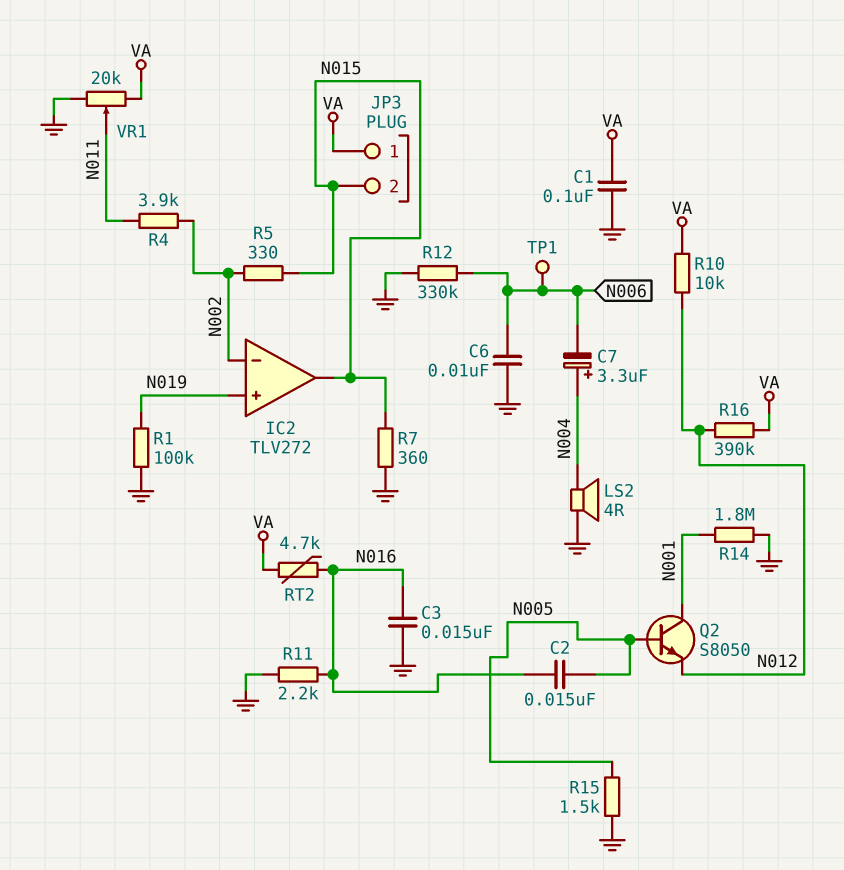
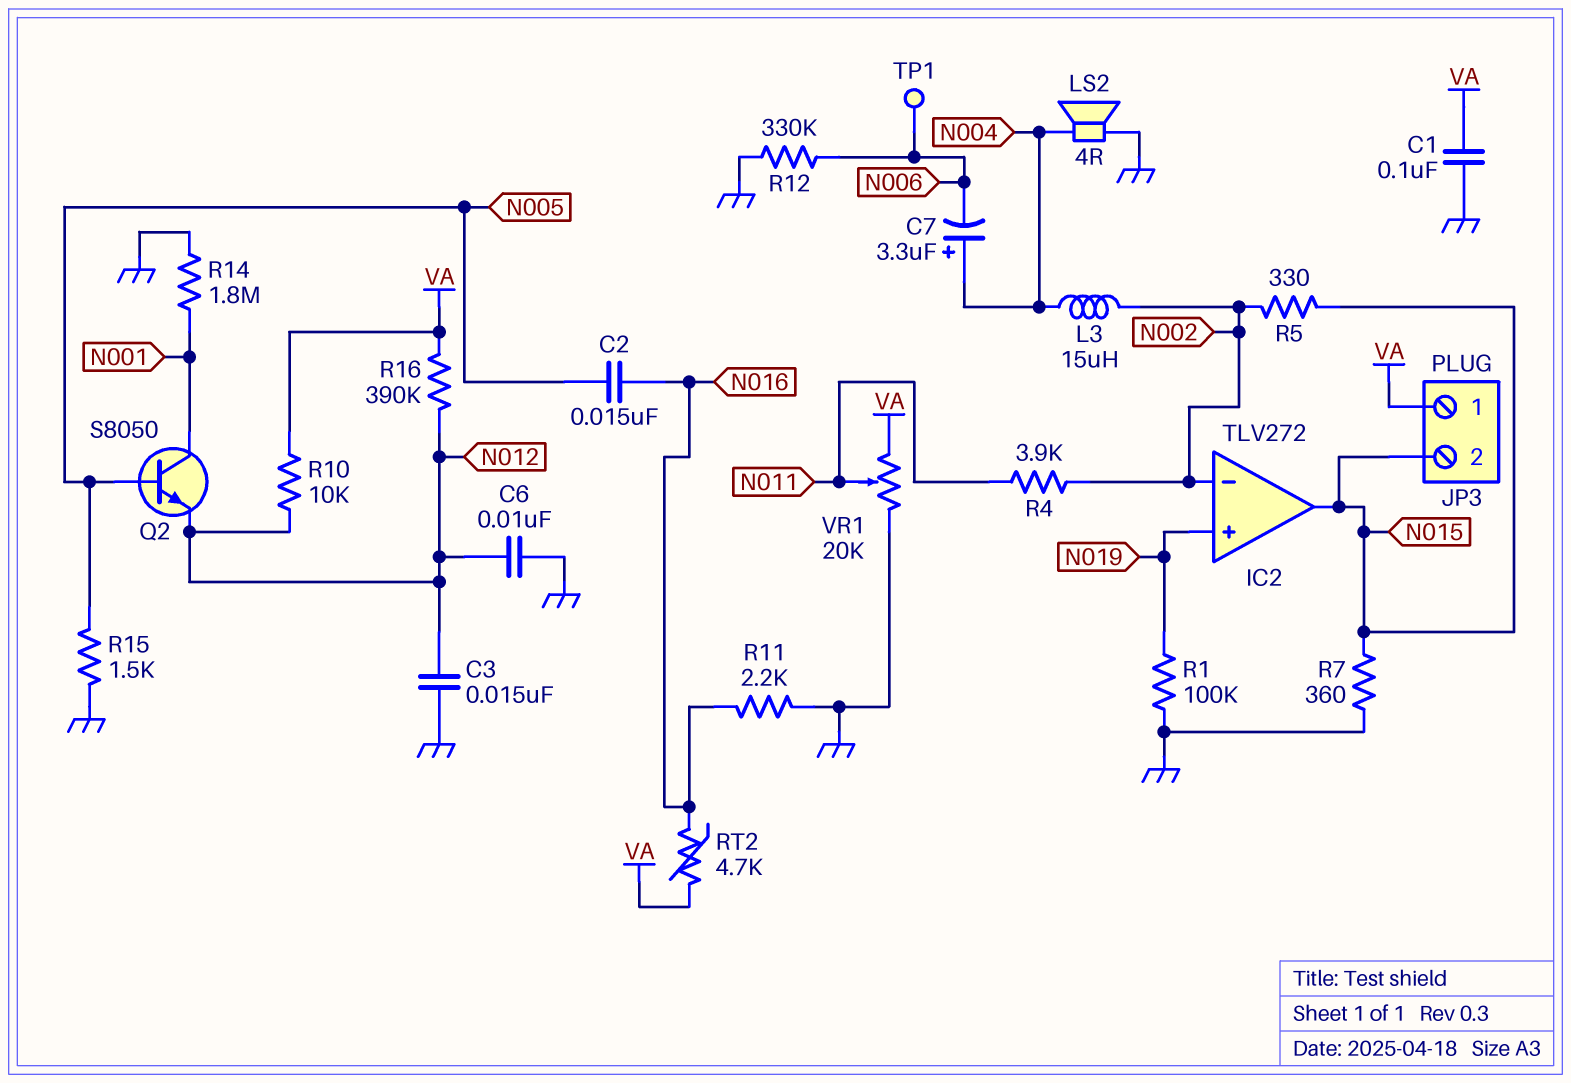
C3: 15nF (GND, N016) -> 15nF (GND, N012)
C6: 10nF (GND, N006) -> 10nF (GND, N012)
L3: none -> 15uH (N002, N004)

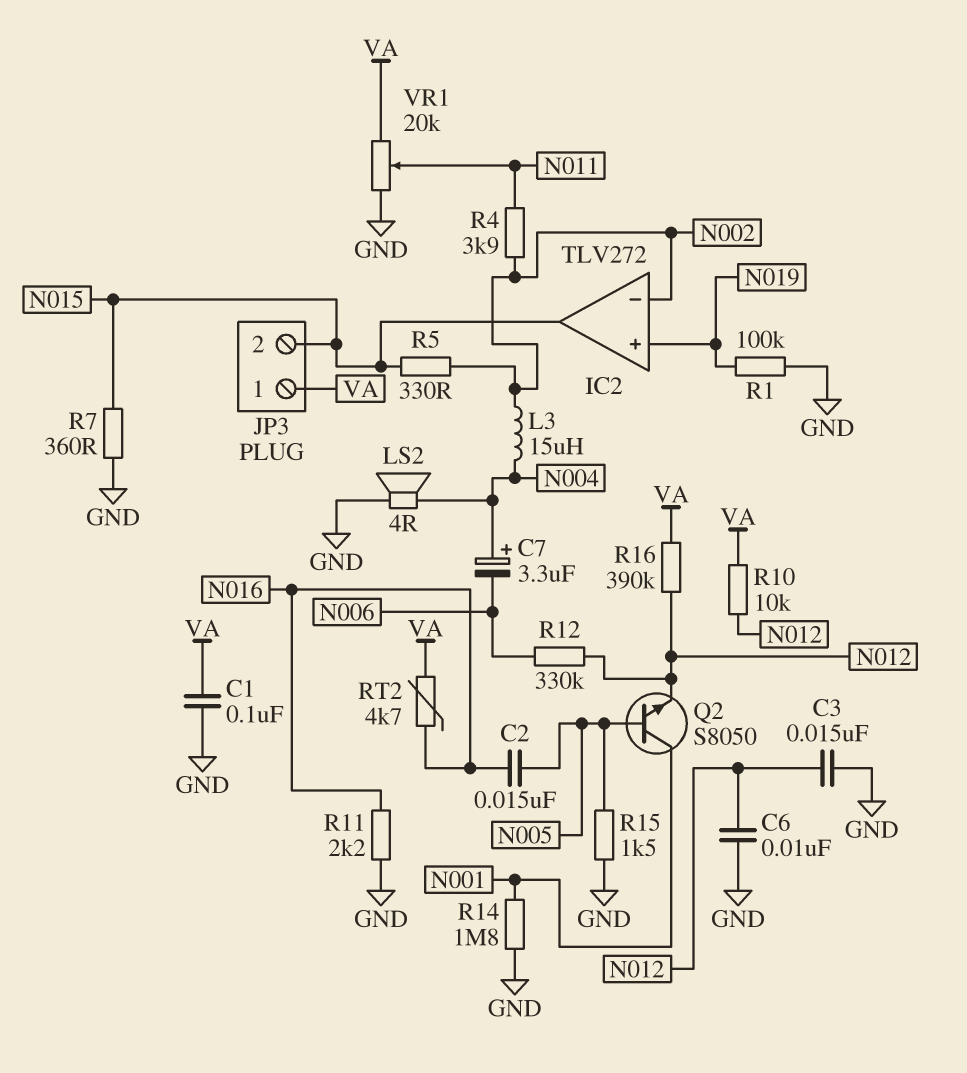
R12: 330k (GND, N006) -> 330k (N006, N012)
TP1: test point (N006) -> none

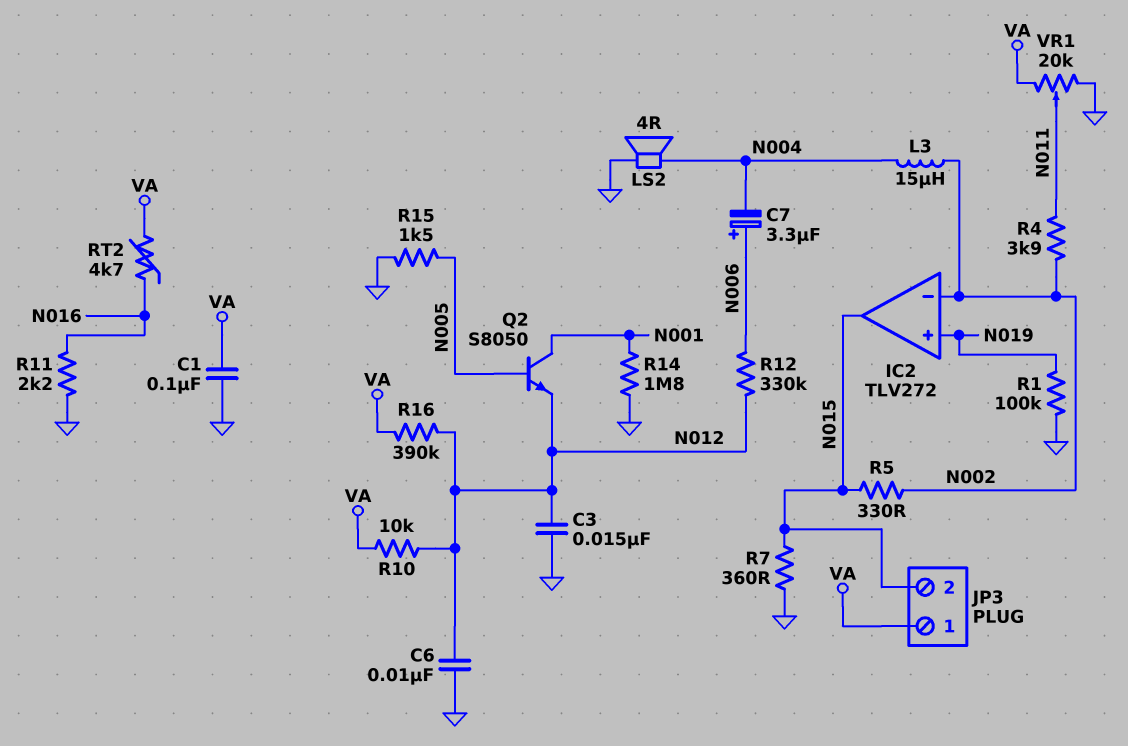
C2: 15nF (N005, N016) -> none
C7: 3.3uF (plus N004, minus N006) -> 3.3uF (plus N006, minus N004)

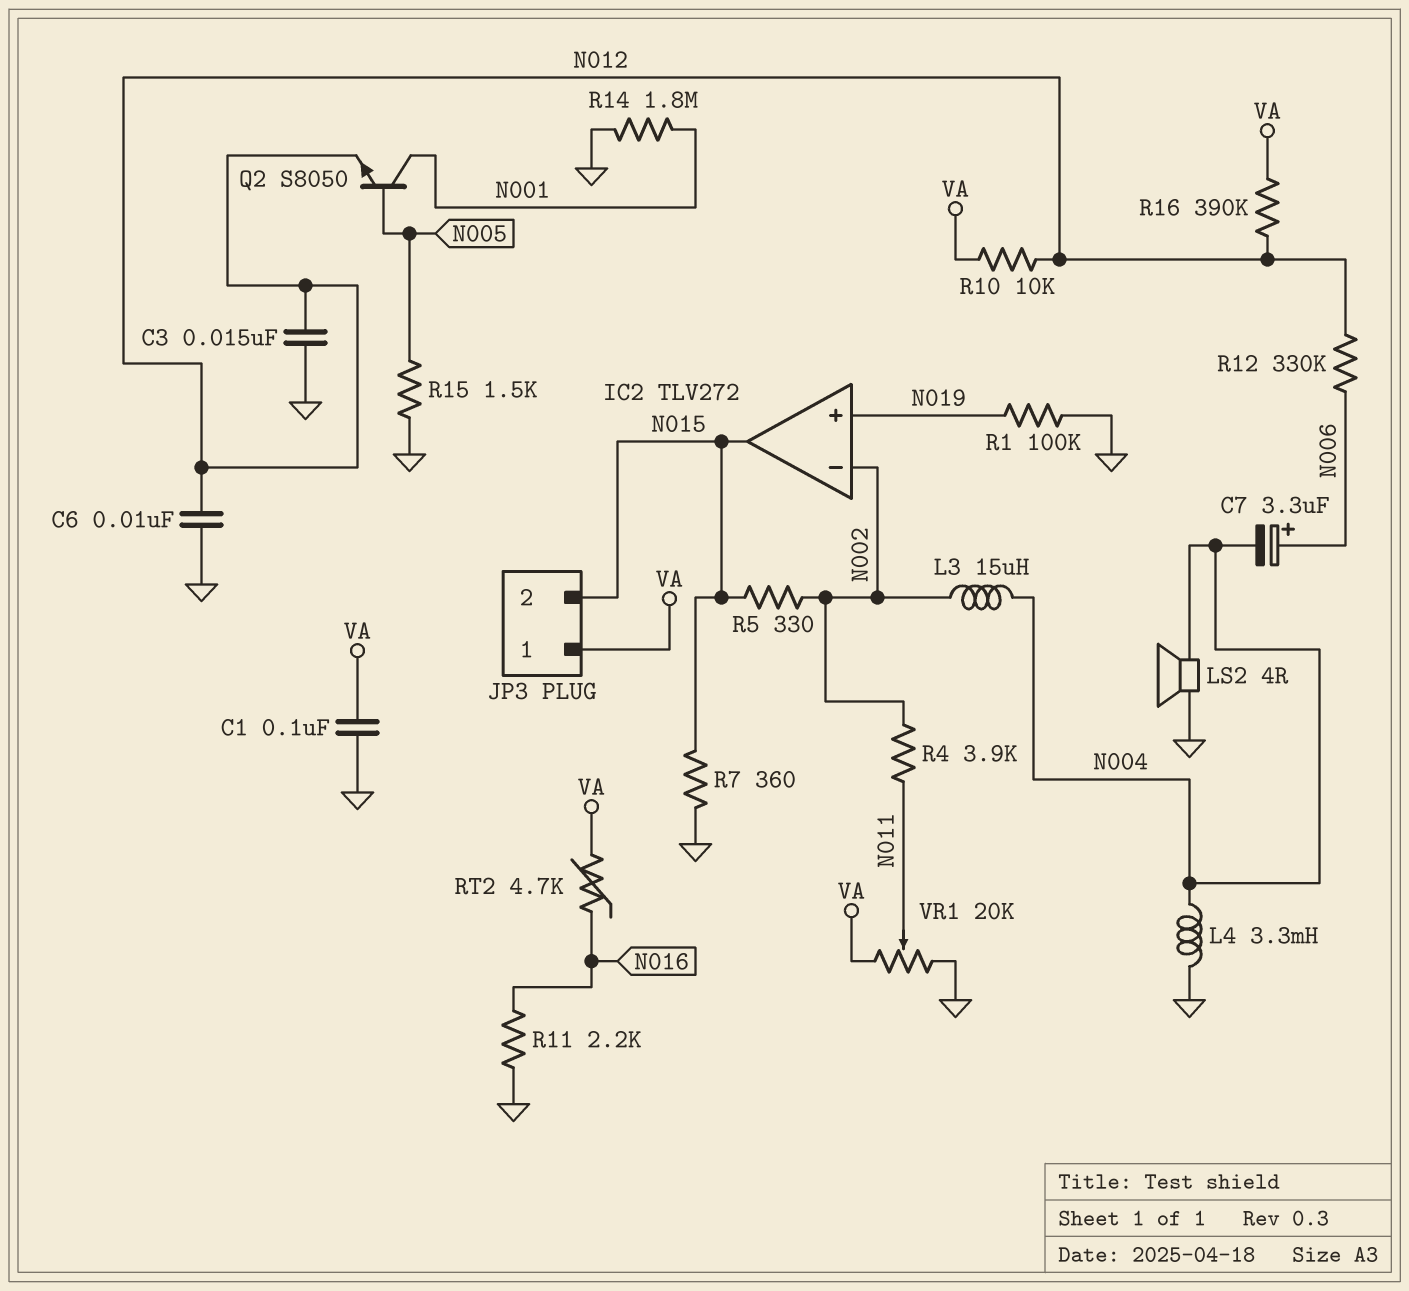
L4: none -> 3.3mH (GND, N004)

